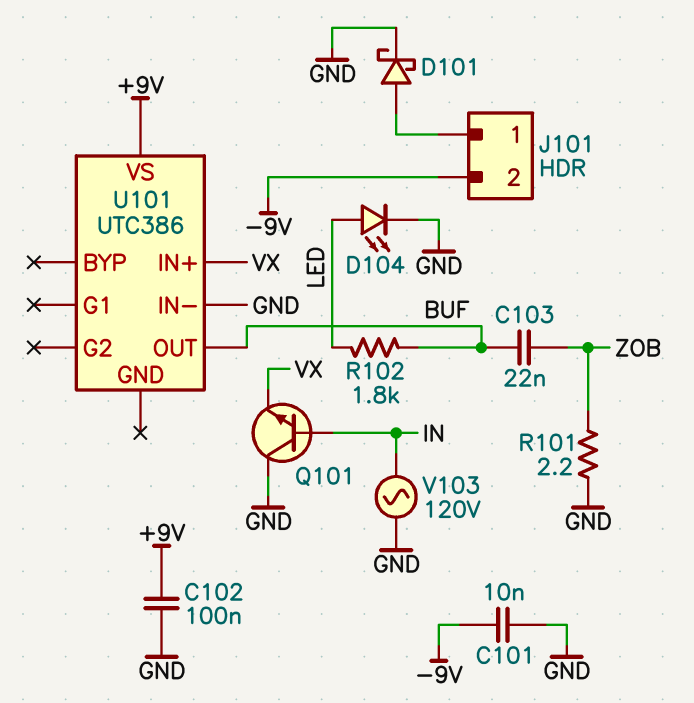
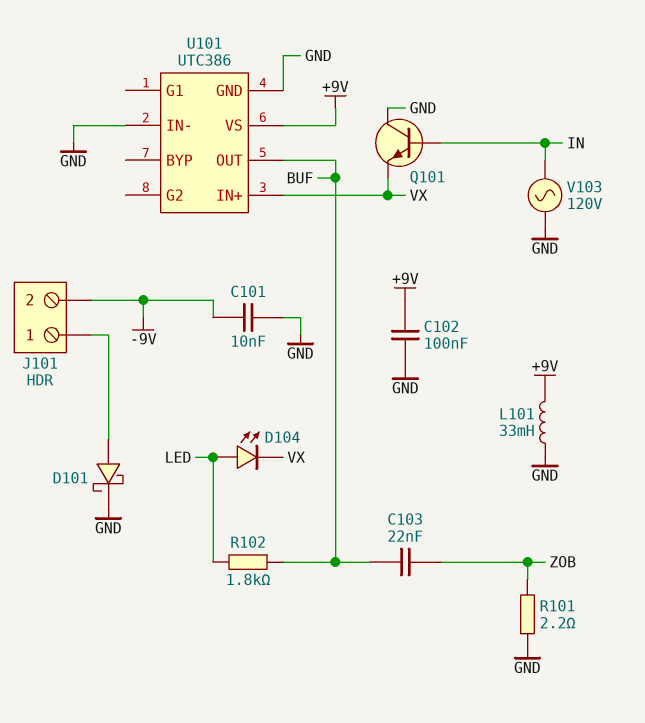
D104: LED (A LED, K GND) -> LED (A LED, K VX)
L101: none -> 33mH (+9V, GND)
U101 pin GND: none -> GND

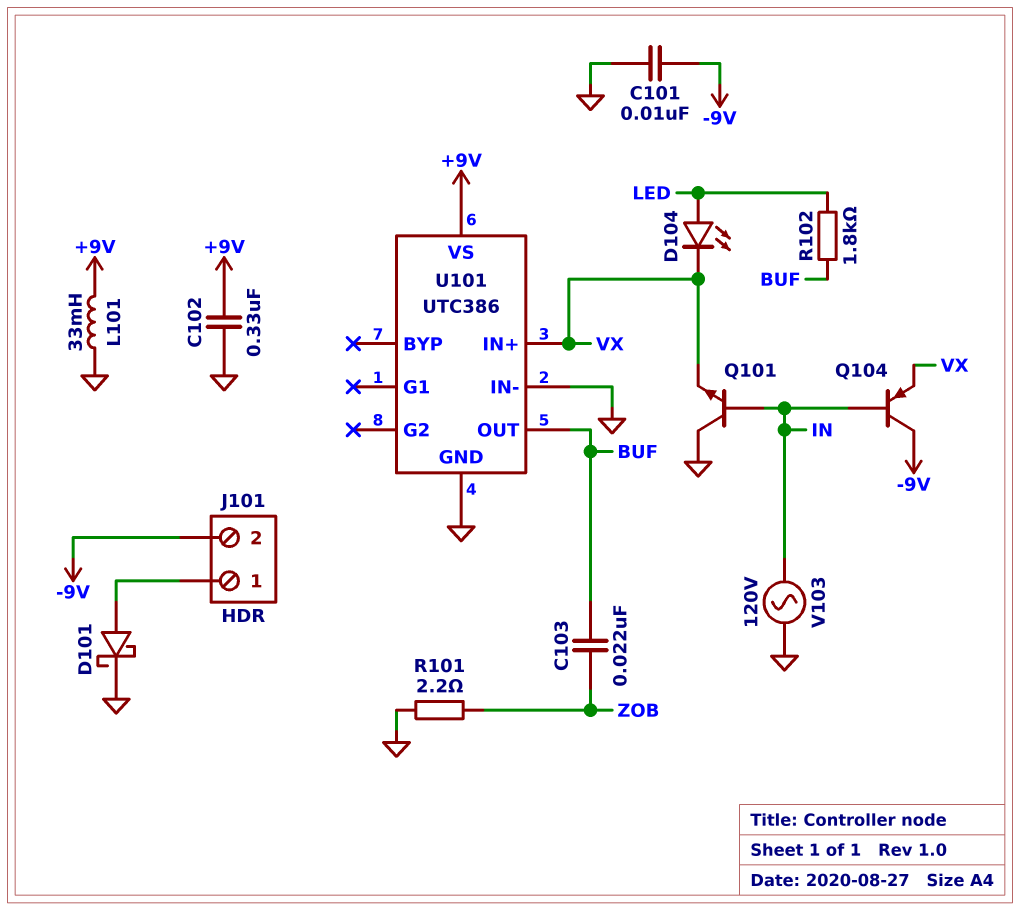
C102: 100nF (+9V, GND) -> 330nF (+9V, GND)
Q104: none -> PNP (B IN, C -9V, E VX)

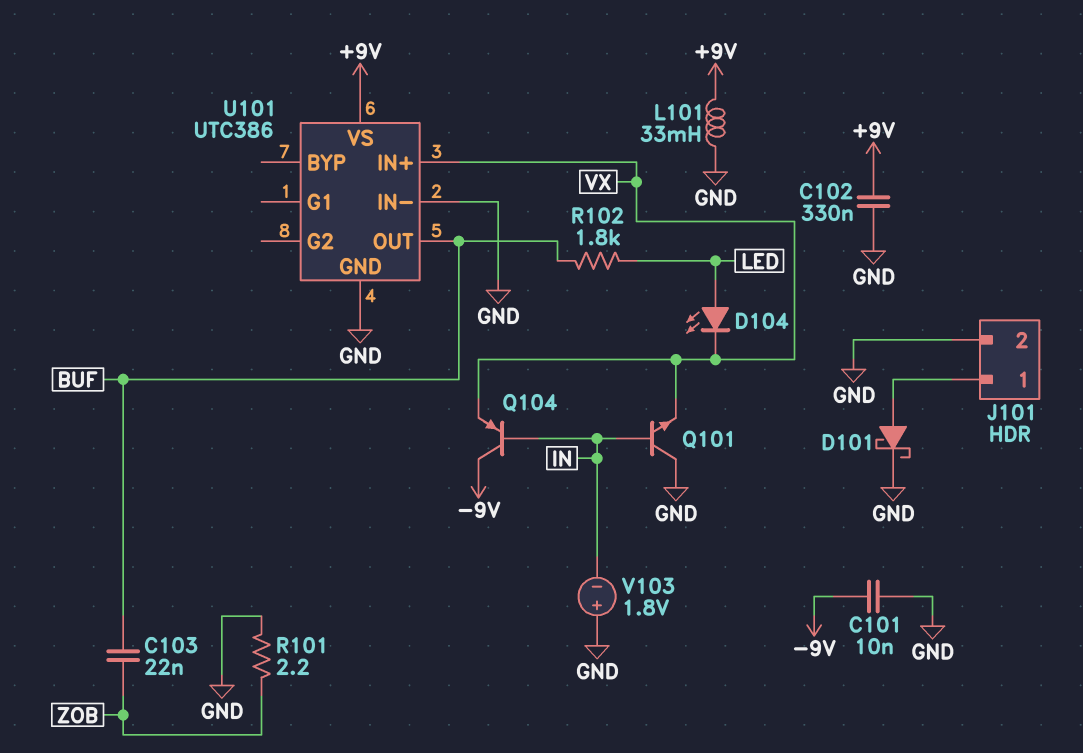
J101 pin 2: -9V -> GND
V103: AC 120V (GND, IN) -> 1.8V (plus GND, minus IN)

